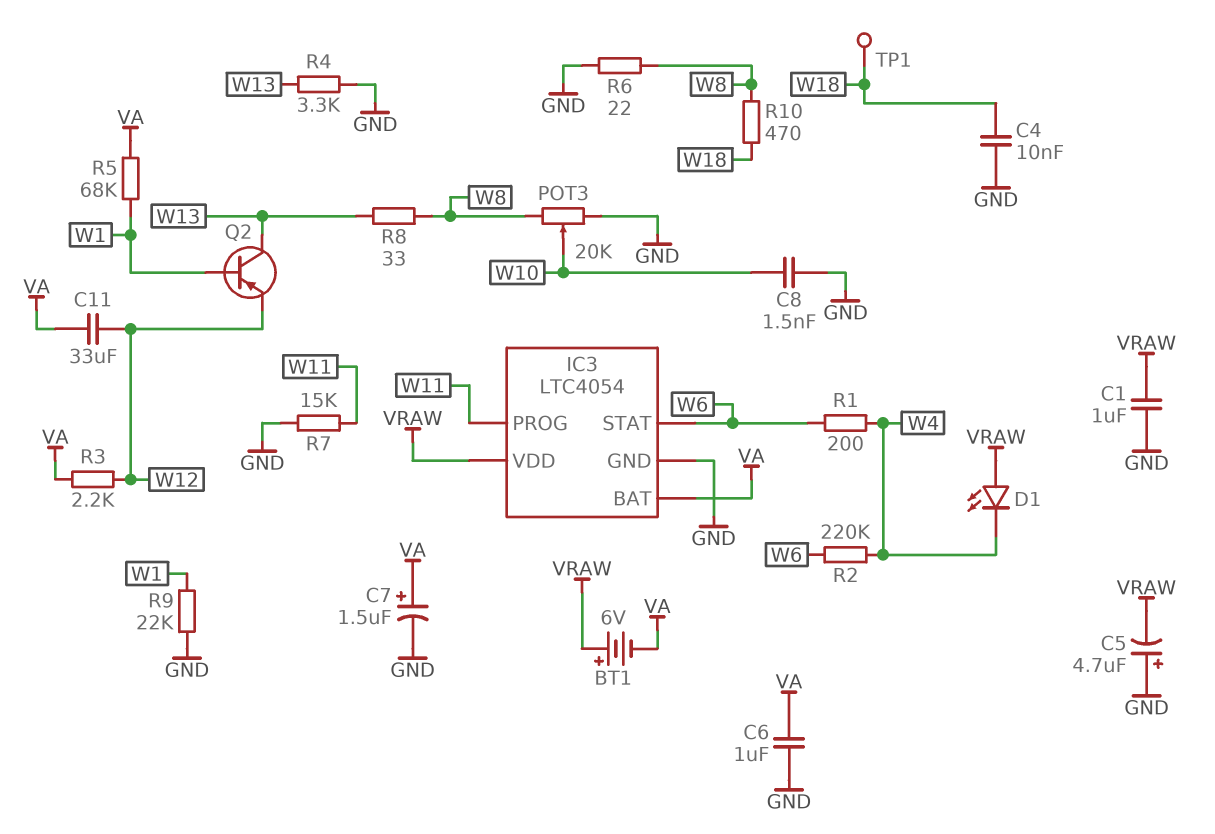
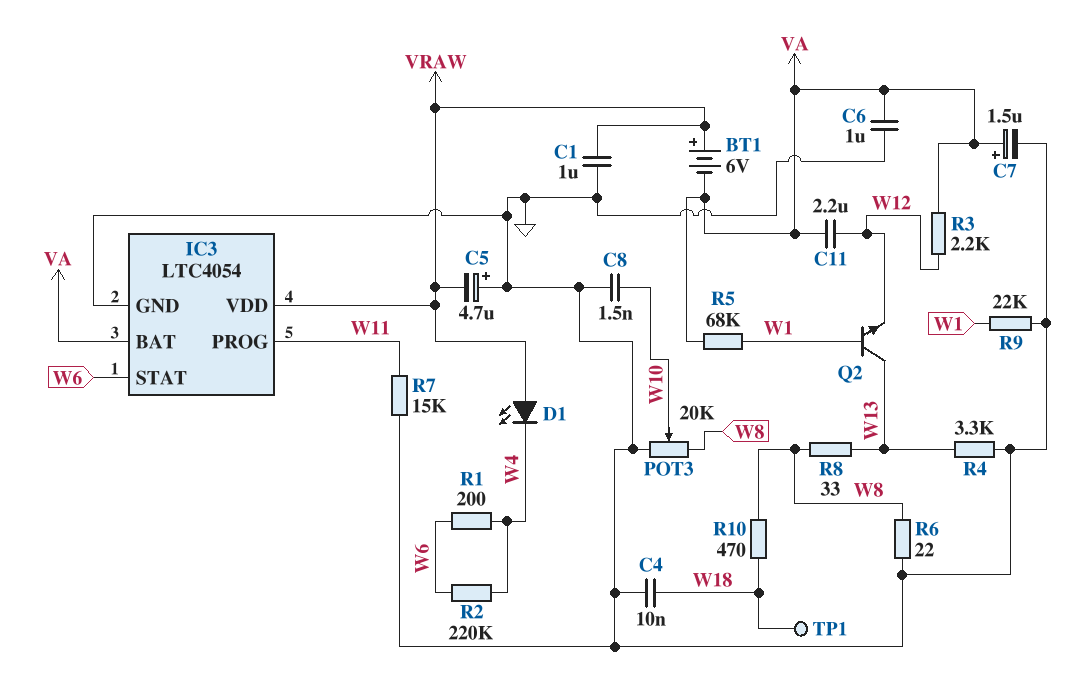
C11: 33uF (VA, W12) -> 2.2uF (VA, W12)
Q2: PNP (B W1, C W13, E W12) -> NPN (B W1, C W13, E W12)

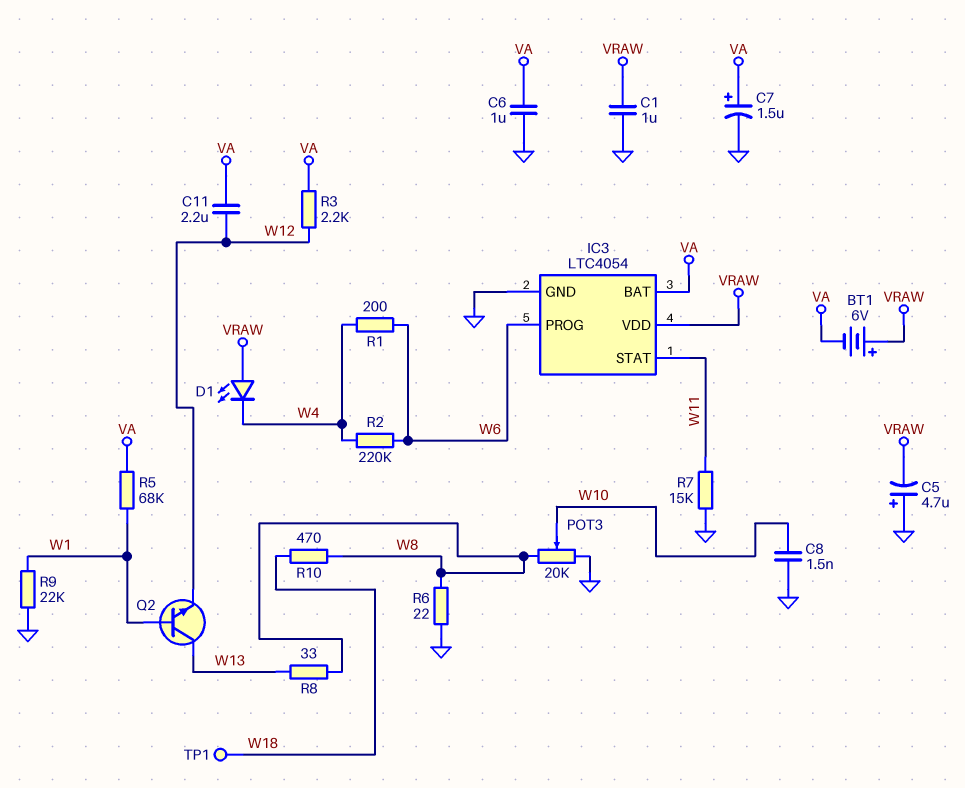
C4: 10nF (GND, W18) -> none
IC3 pin PROG: W11 -> W6
IC3 pin STAT: W6 -> W11
R4: 3.3k (GND, W13) -> none

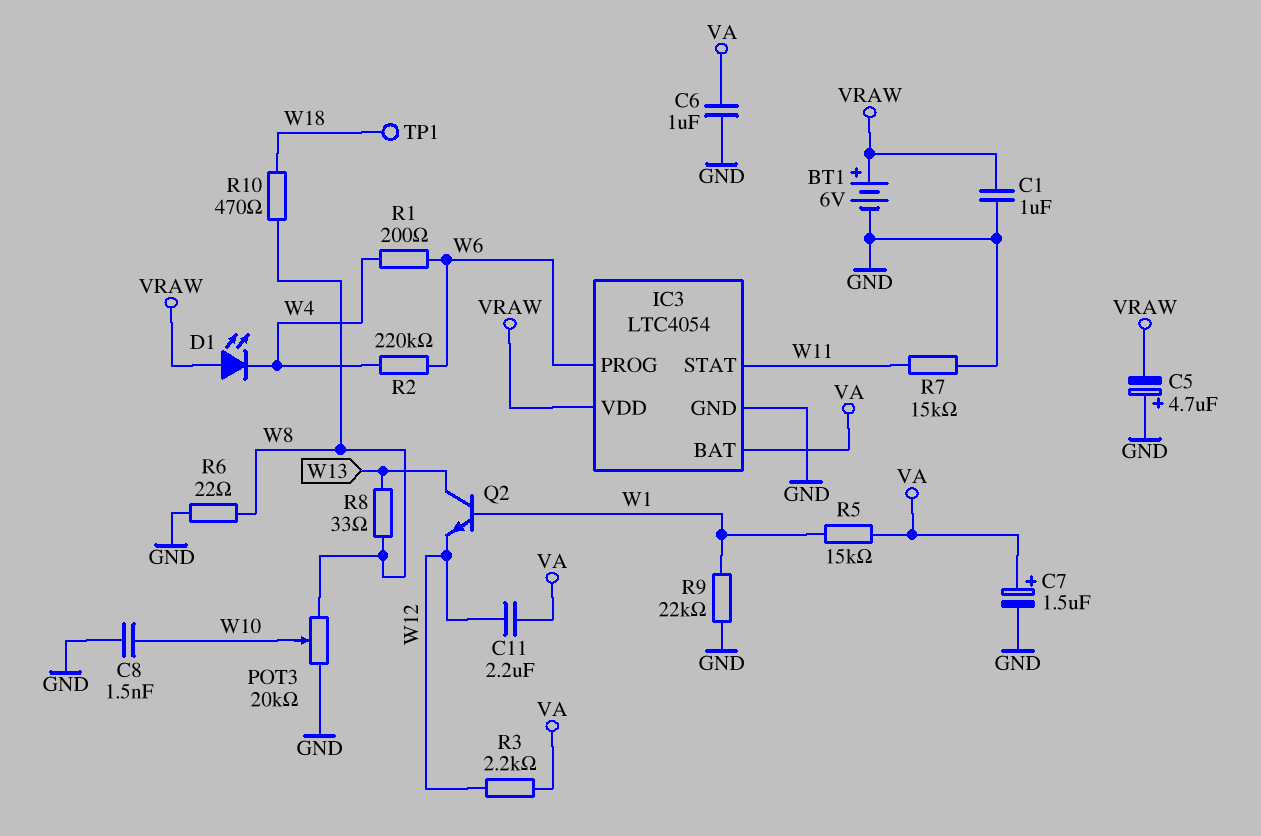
BT1: 6V (plus VRAW, minus VA) -> 6V (plus VRAW, minus GND)
R5: 68k (VA, W1) -> 15k (VA, W1)

